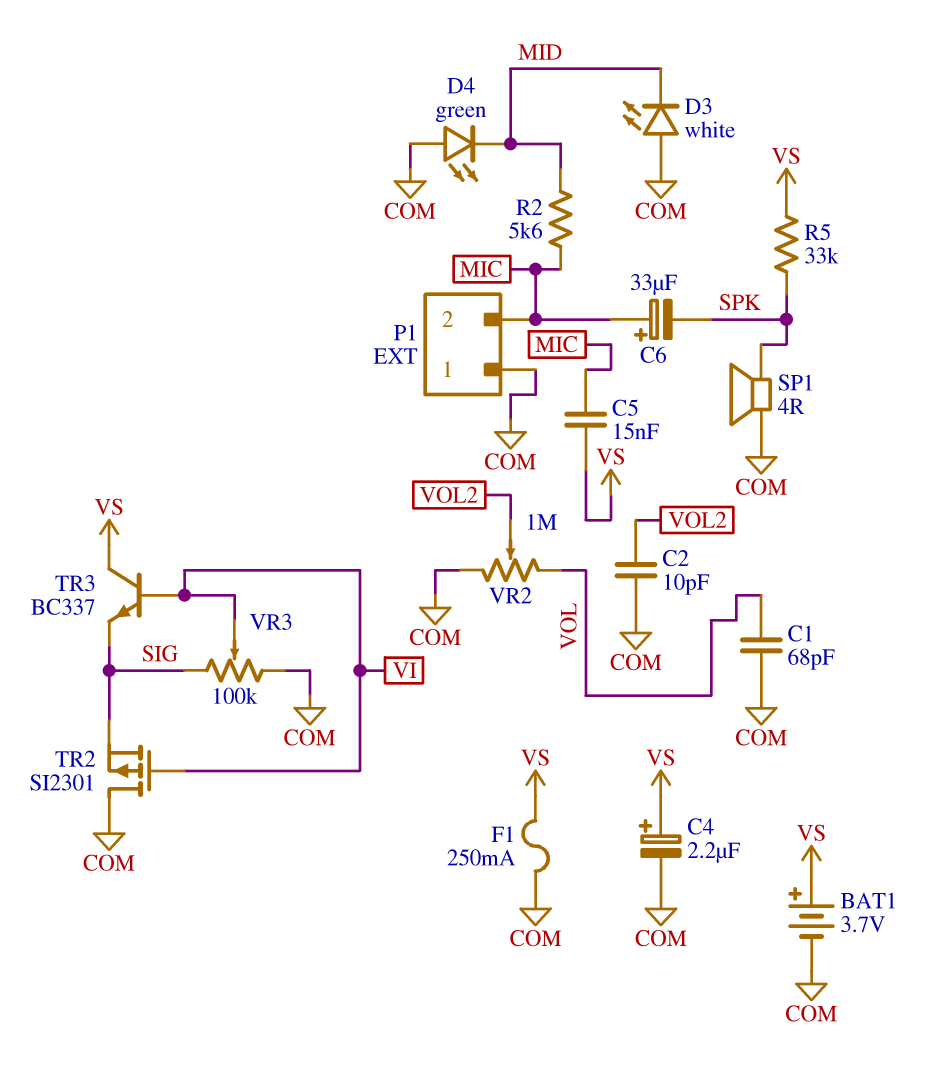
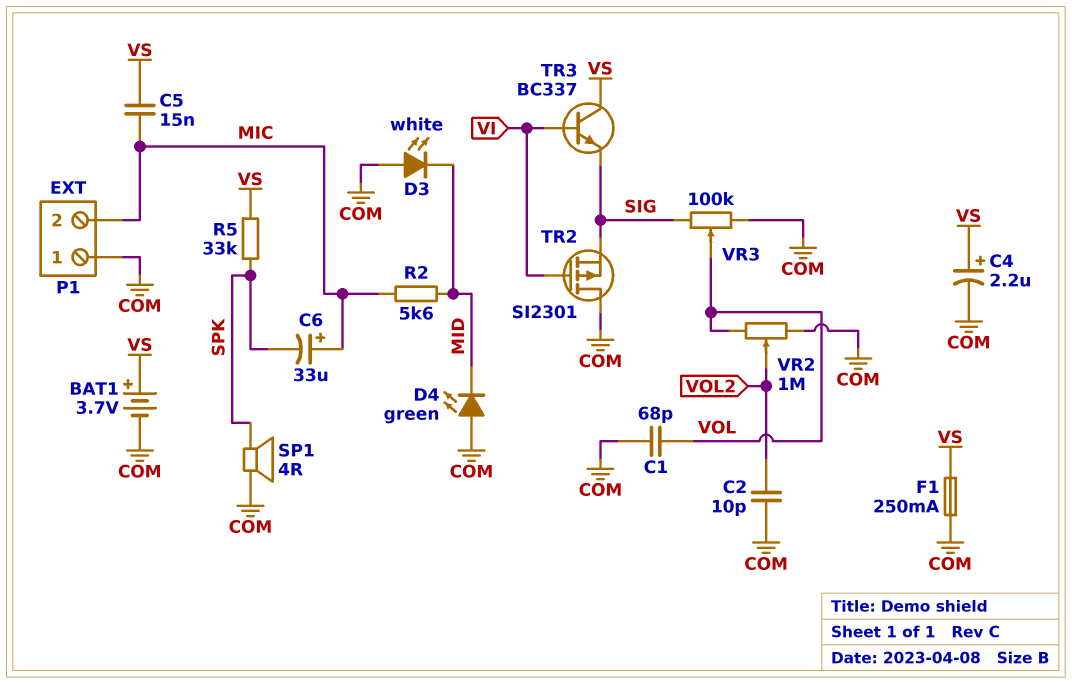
VR3: 100k (COM, SIG, wiper VI) -> 100k (COM, SIG, wiper VOL)

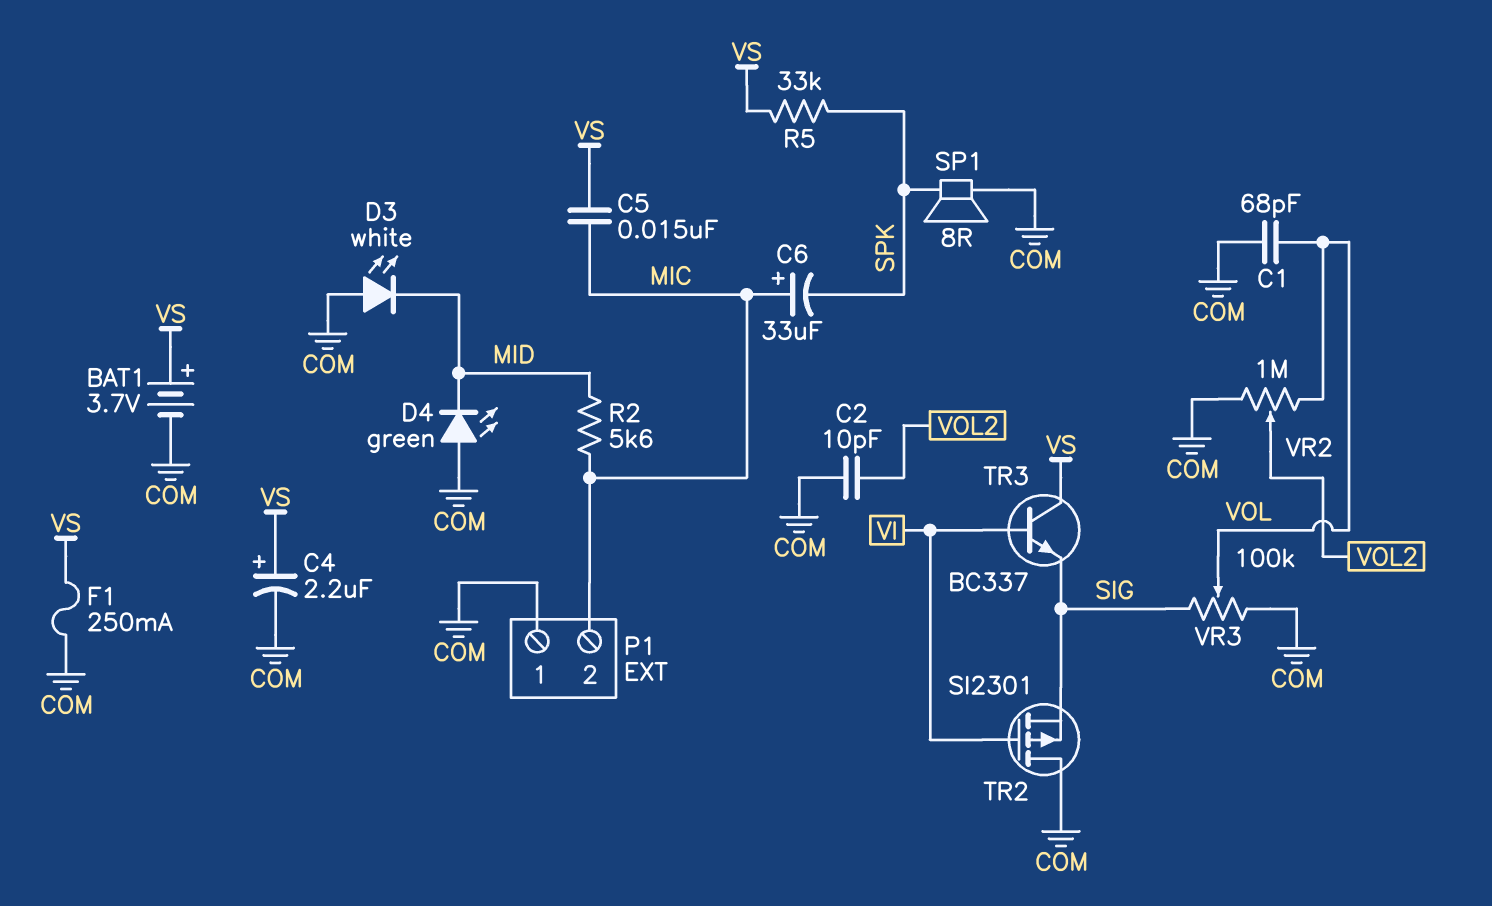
SP1: speaker 4R (COM, SPK) -> speaker 8R (COM, SPK)

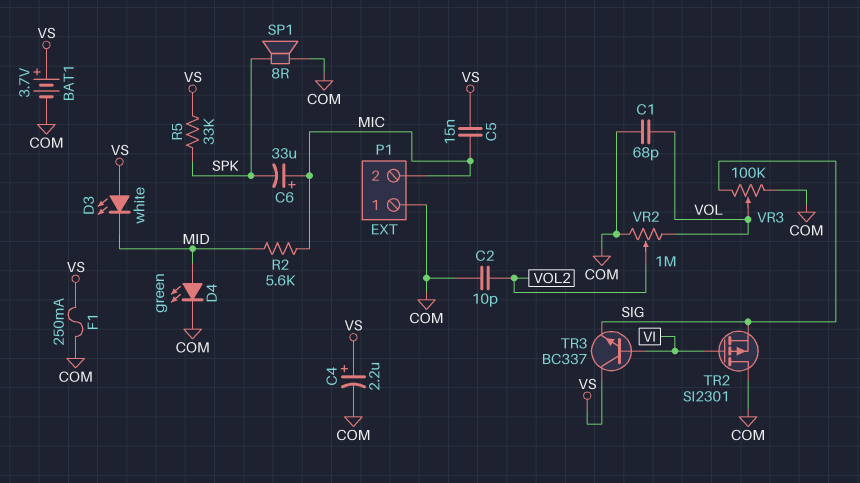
D3: LED white (A COM, K MID) -> LED white (A VS, K MID)
D4: LED green (A COM, K MID) -> LED green (A MID, K COM)

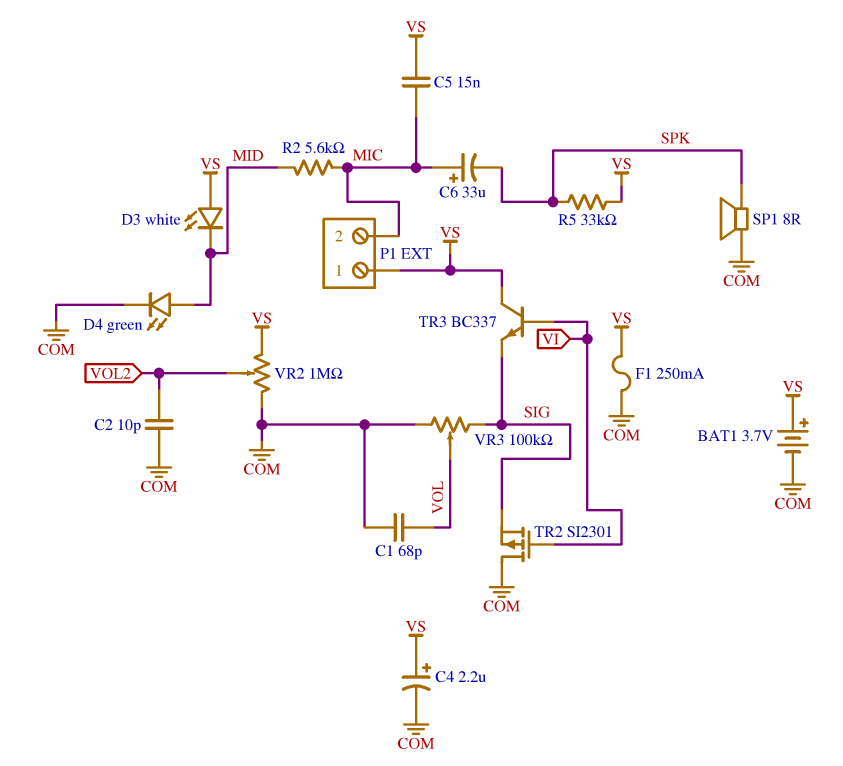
P1 pin 1: COM -> VS
VR2: 1M (COM, VOL, wiper VOL2) -> 1M (COM, VS, wiper VOL2)

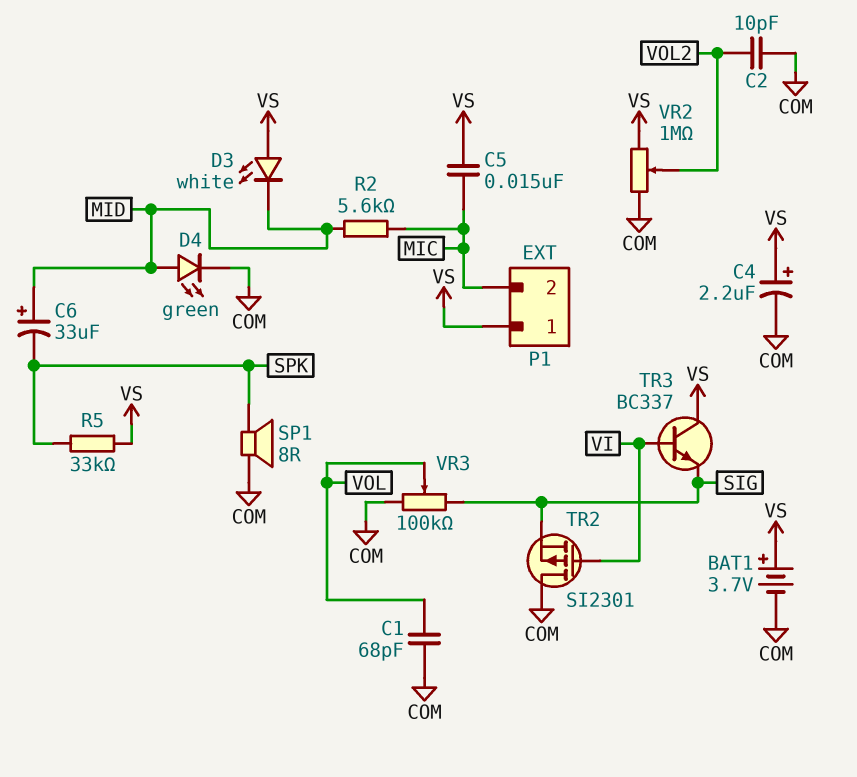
C6: 33uF (plus MIC, minus SPK) -> 33uF (plus MID, minus SPK)
F1: 250mA (COM, VS) -> none

